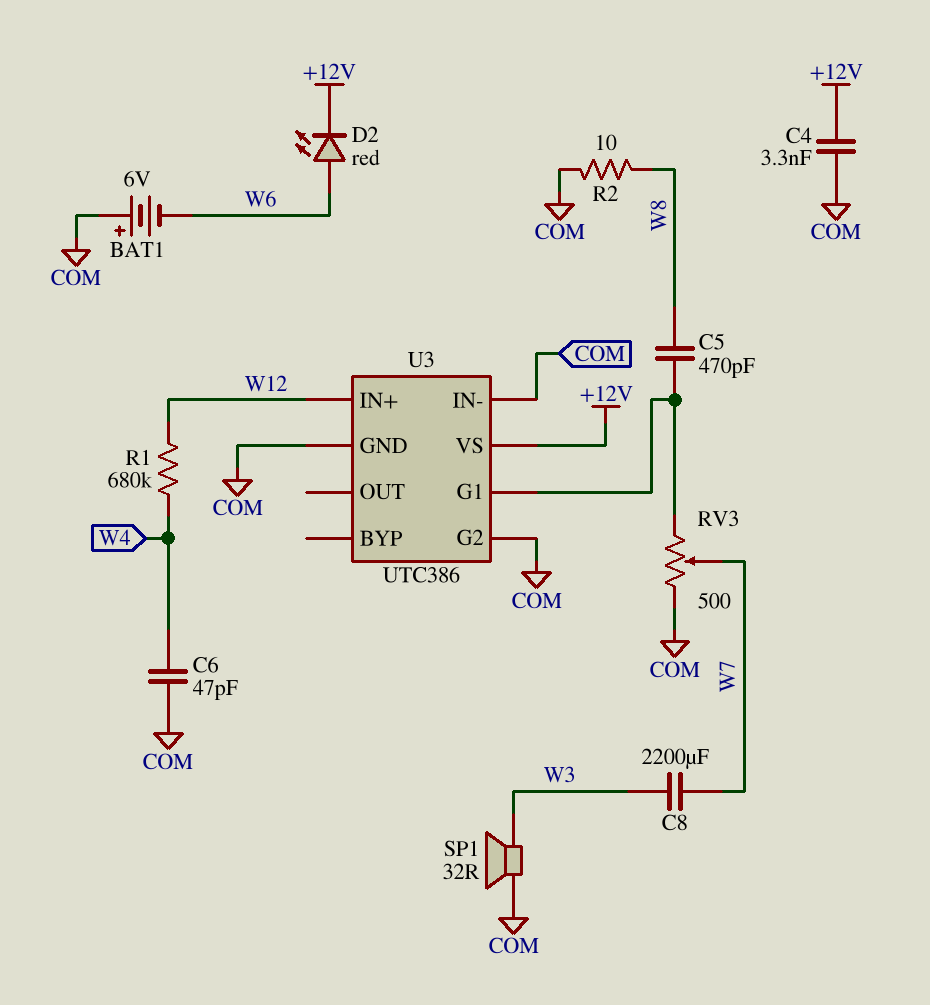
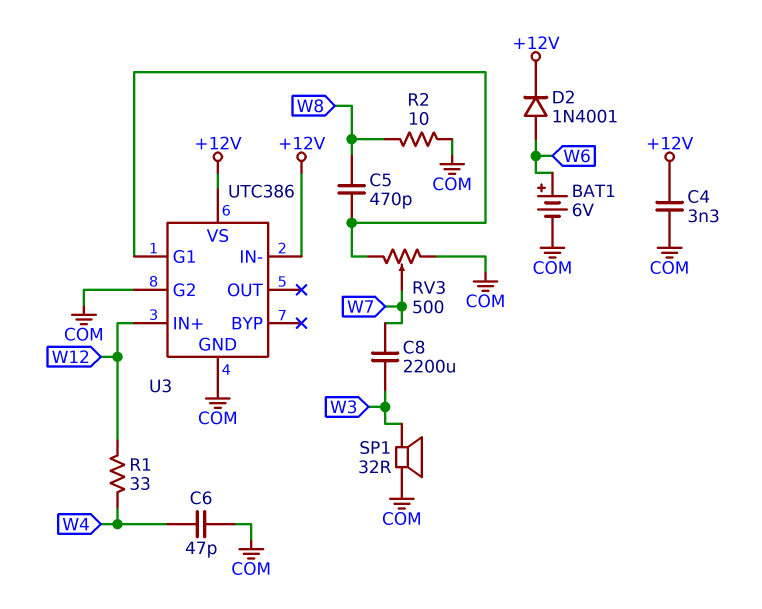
BAT1: 6V (plus COM, minus W6) -> 6V (plus W6, minus COM)
D2: LED red (A W6, K +12V) -> diode 1N4001 (A W6, K +12V)
R1: 680k (W4, W12) -> 33 (W4, W12)
U3 pin IN-: COM -> +12V

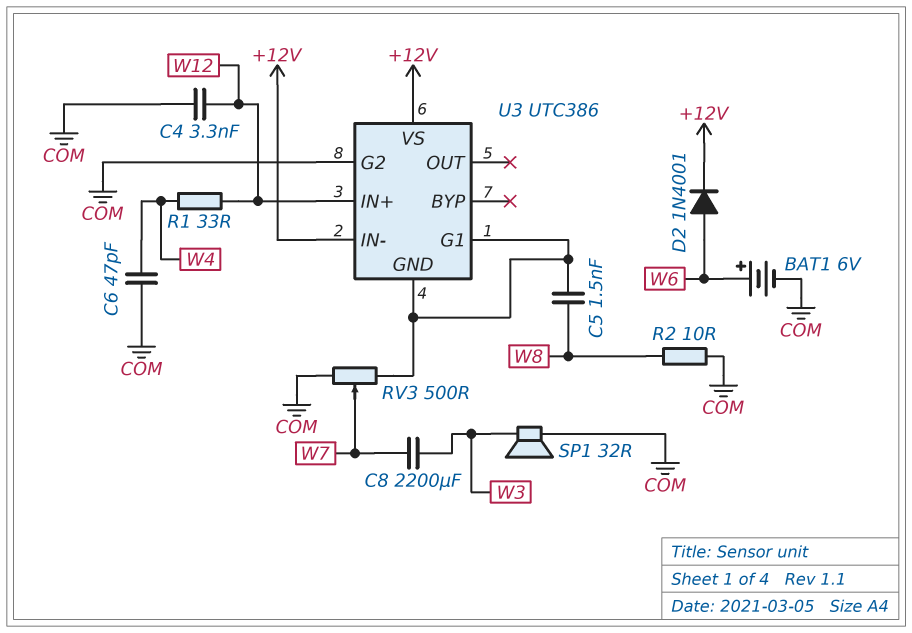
C4: 3.3nF (+12V, COM) -> 3.3nF (COM, W12)
C5: 470pF (U3/G1, W8) -> 1.5nF (U3/G1, W8)
U3 pin GND: COM -> U3/G1

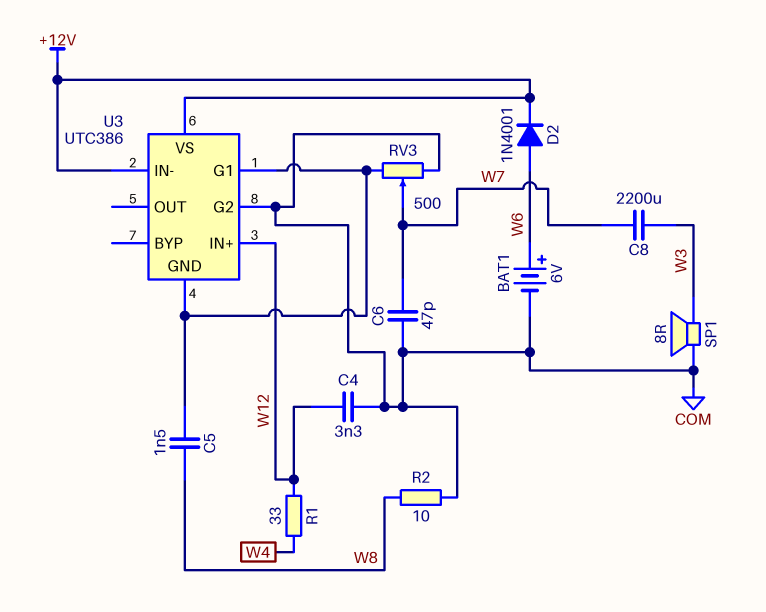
C6: 47pF (COM, W4) -> 47pF (COM, W7)
SP1: speaker 32R (COM, W3) -> speaker 8R (COM, W3)

